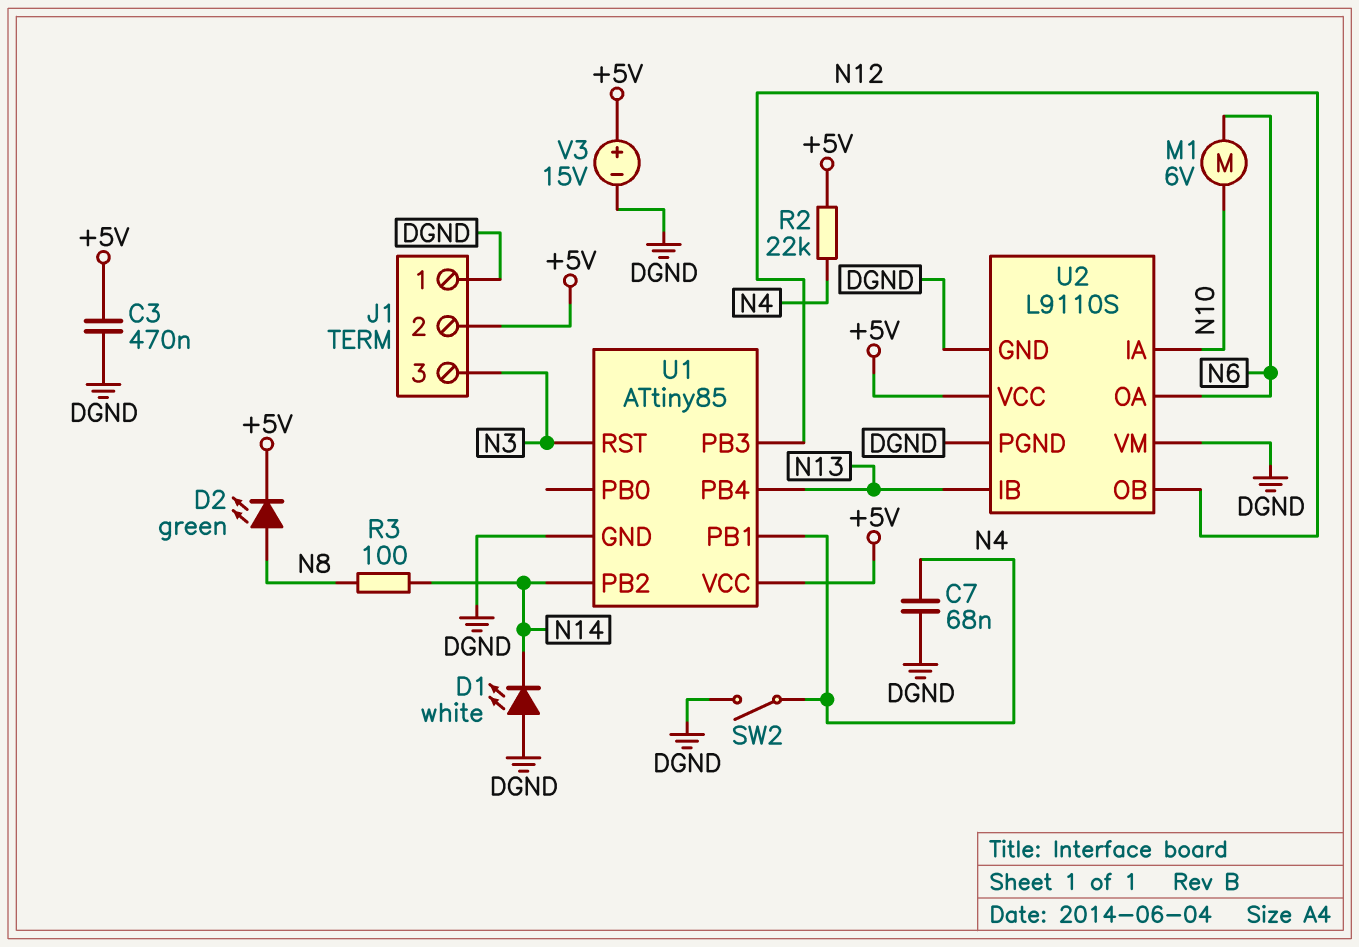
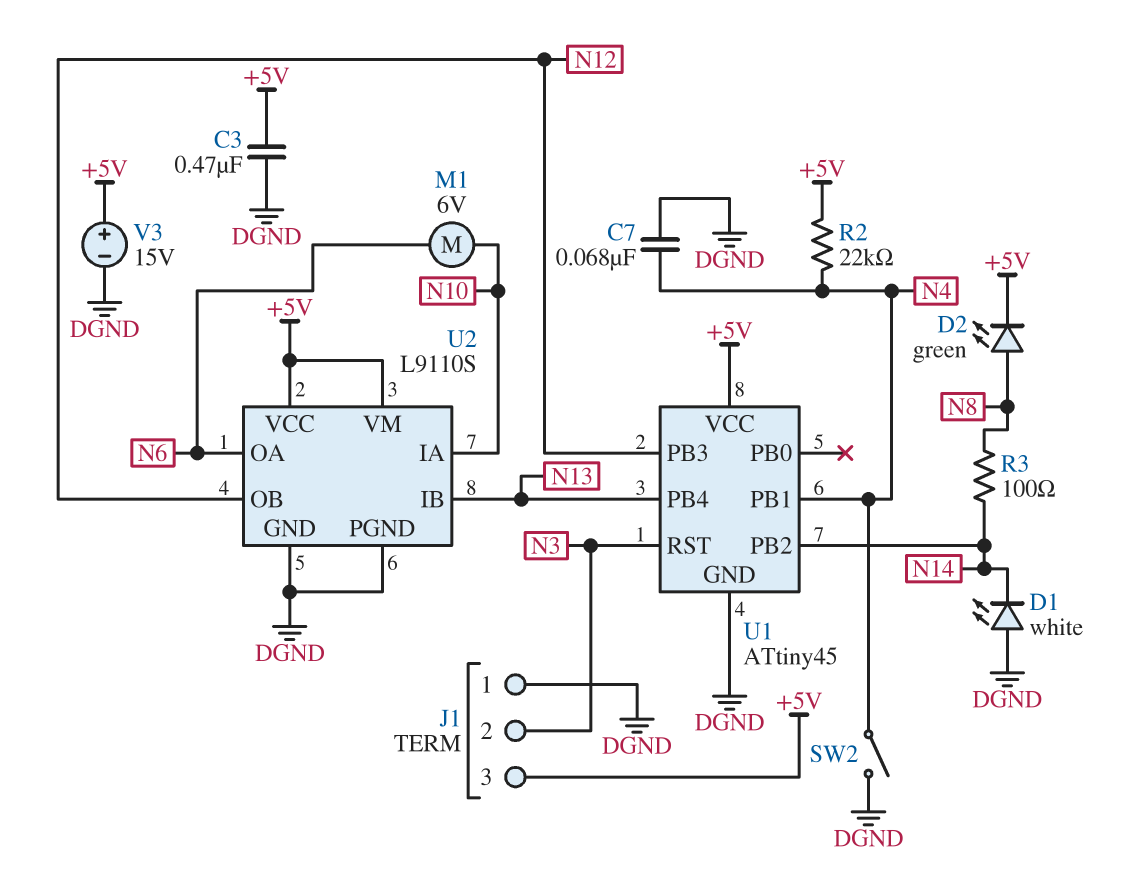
J1 pin 2: +5V -> N3
J1 pin 3: N3 -> +5V
U1: ATtiny85 -> ATtiny45
U2 pin VM: DGND -> +5V

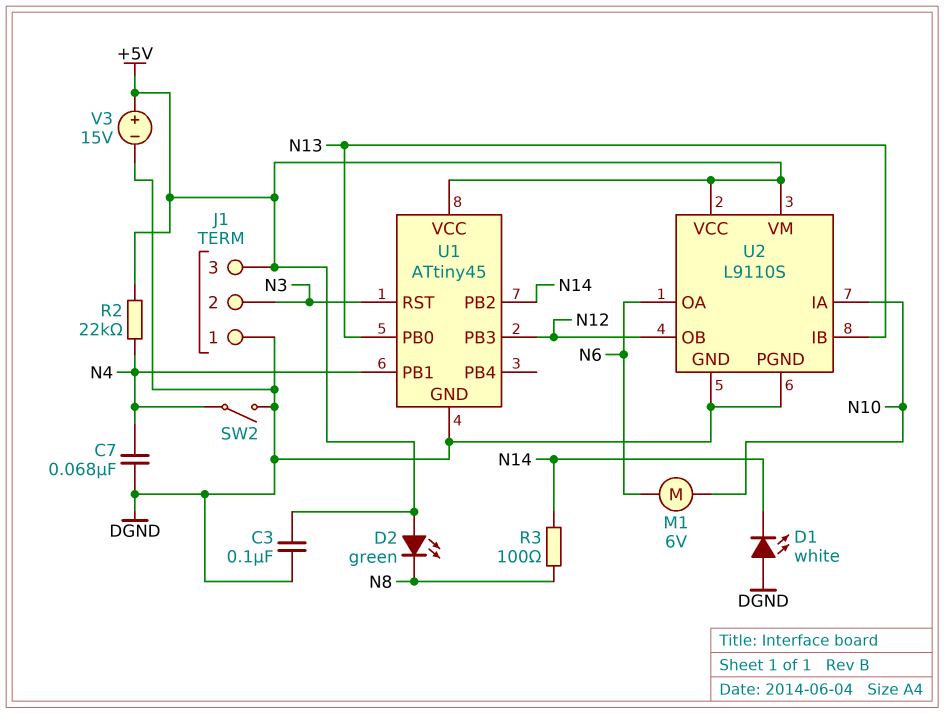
C3: 470nF (+5V, DGND) -> 100nF (+5V, DGND)
D2: LED green (A N8, K +5V) -> LED green (A +5V, K N8)
U1 pin PB0: none -> N13
U1 pin PB4: N13 -> none

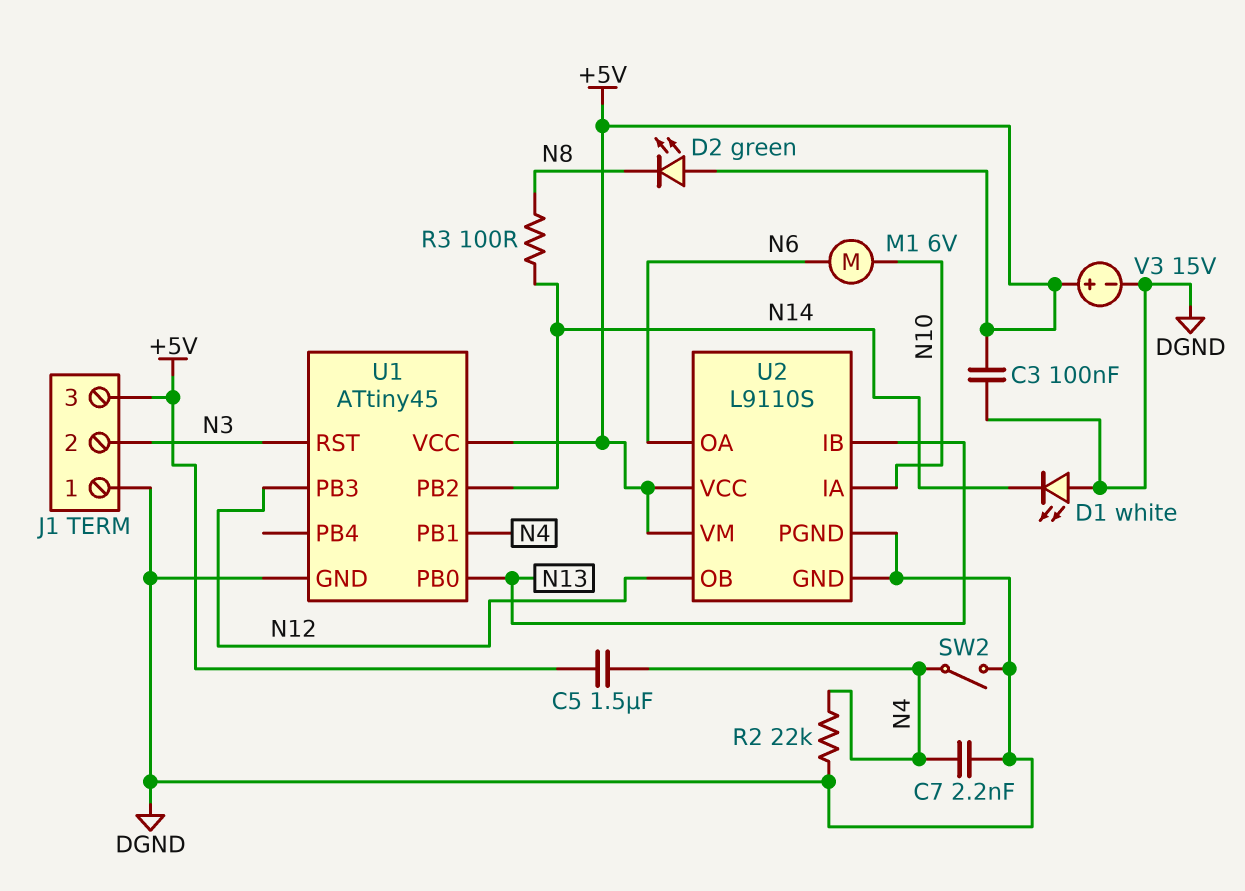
C5: none -> 1.5uF (+5V, N4)
C7: 68nF (DGND, N4) -> 2.2nF (DGND, N4)
R2: 22k (+5V, N4) -> 22k (DGND, N4)

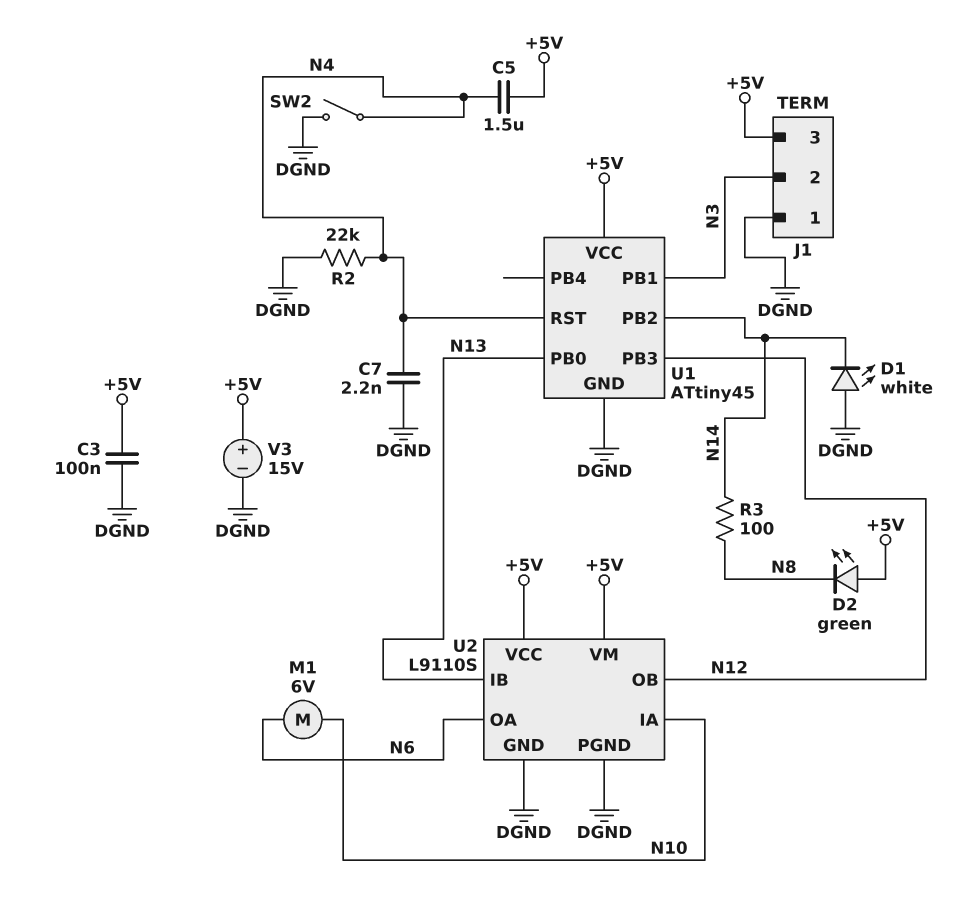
U1 pin PB1: N4 -> N3
U1 pin RST: N3 -> N4

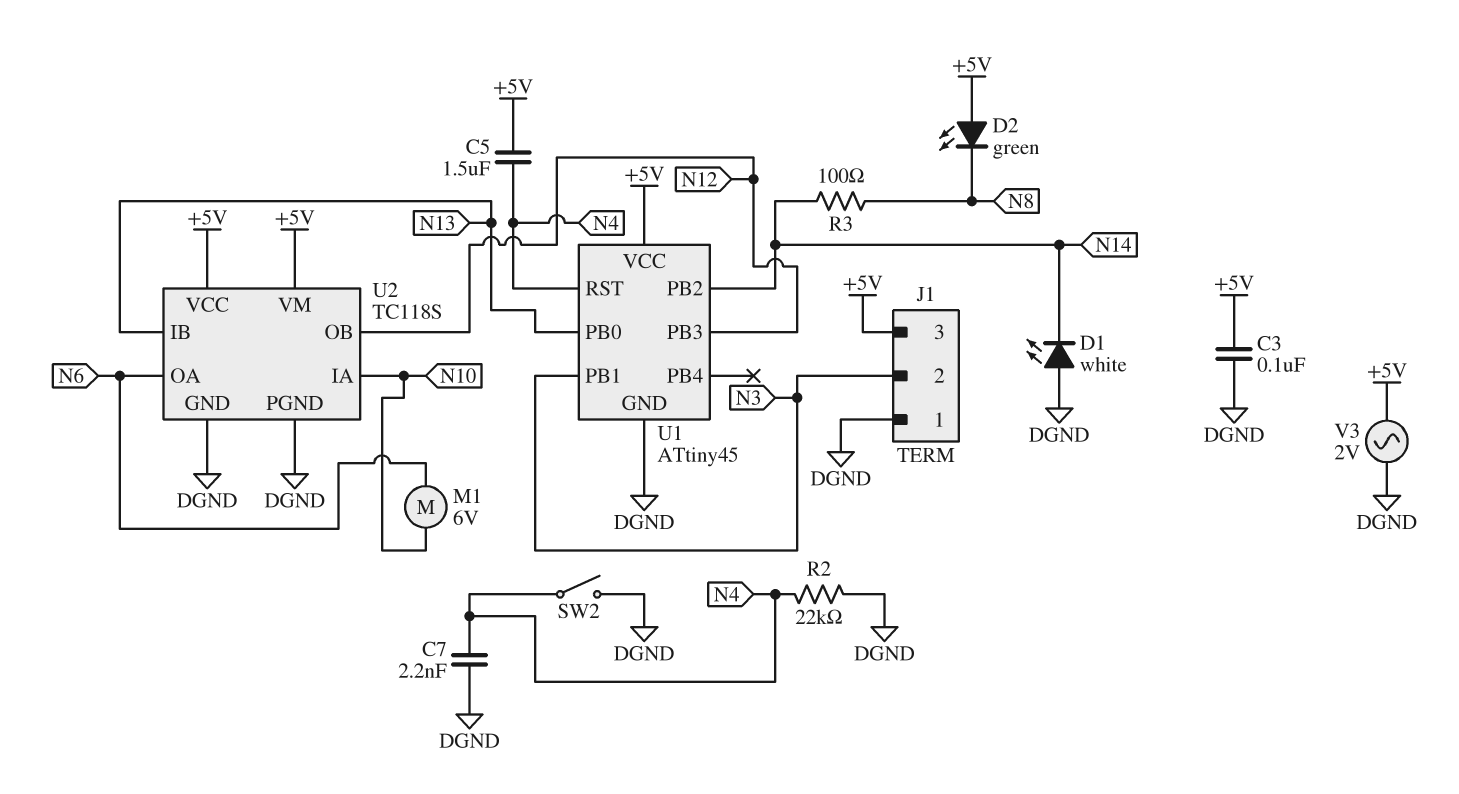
U2: L9110S -> TC118S
V3: 15V (plus +5V, minus DGND) -> AC 2V (+5V, DGND)

